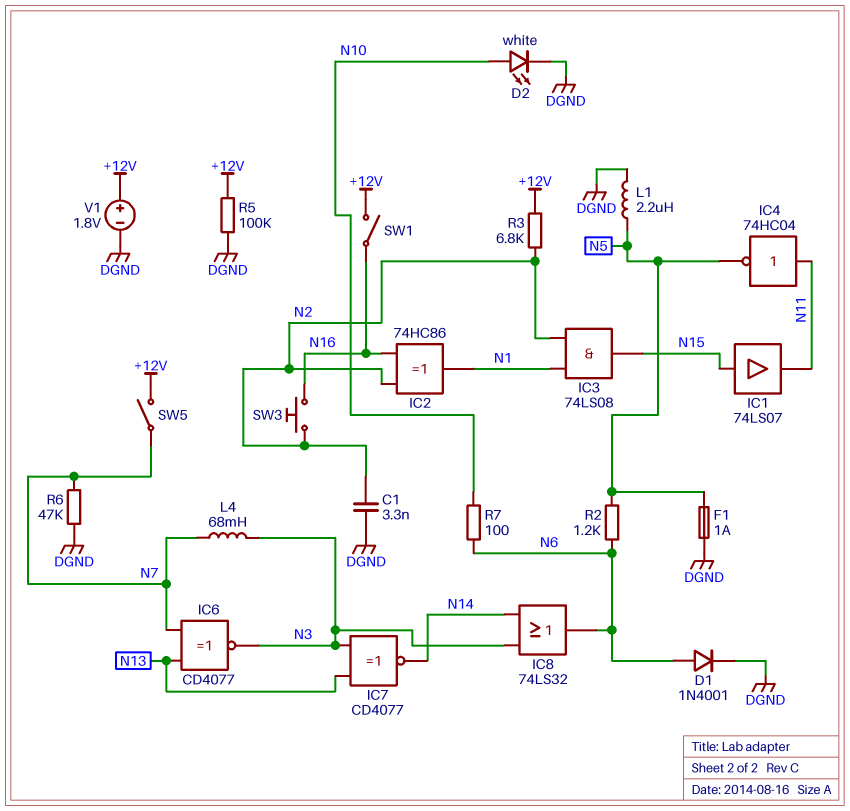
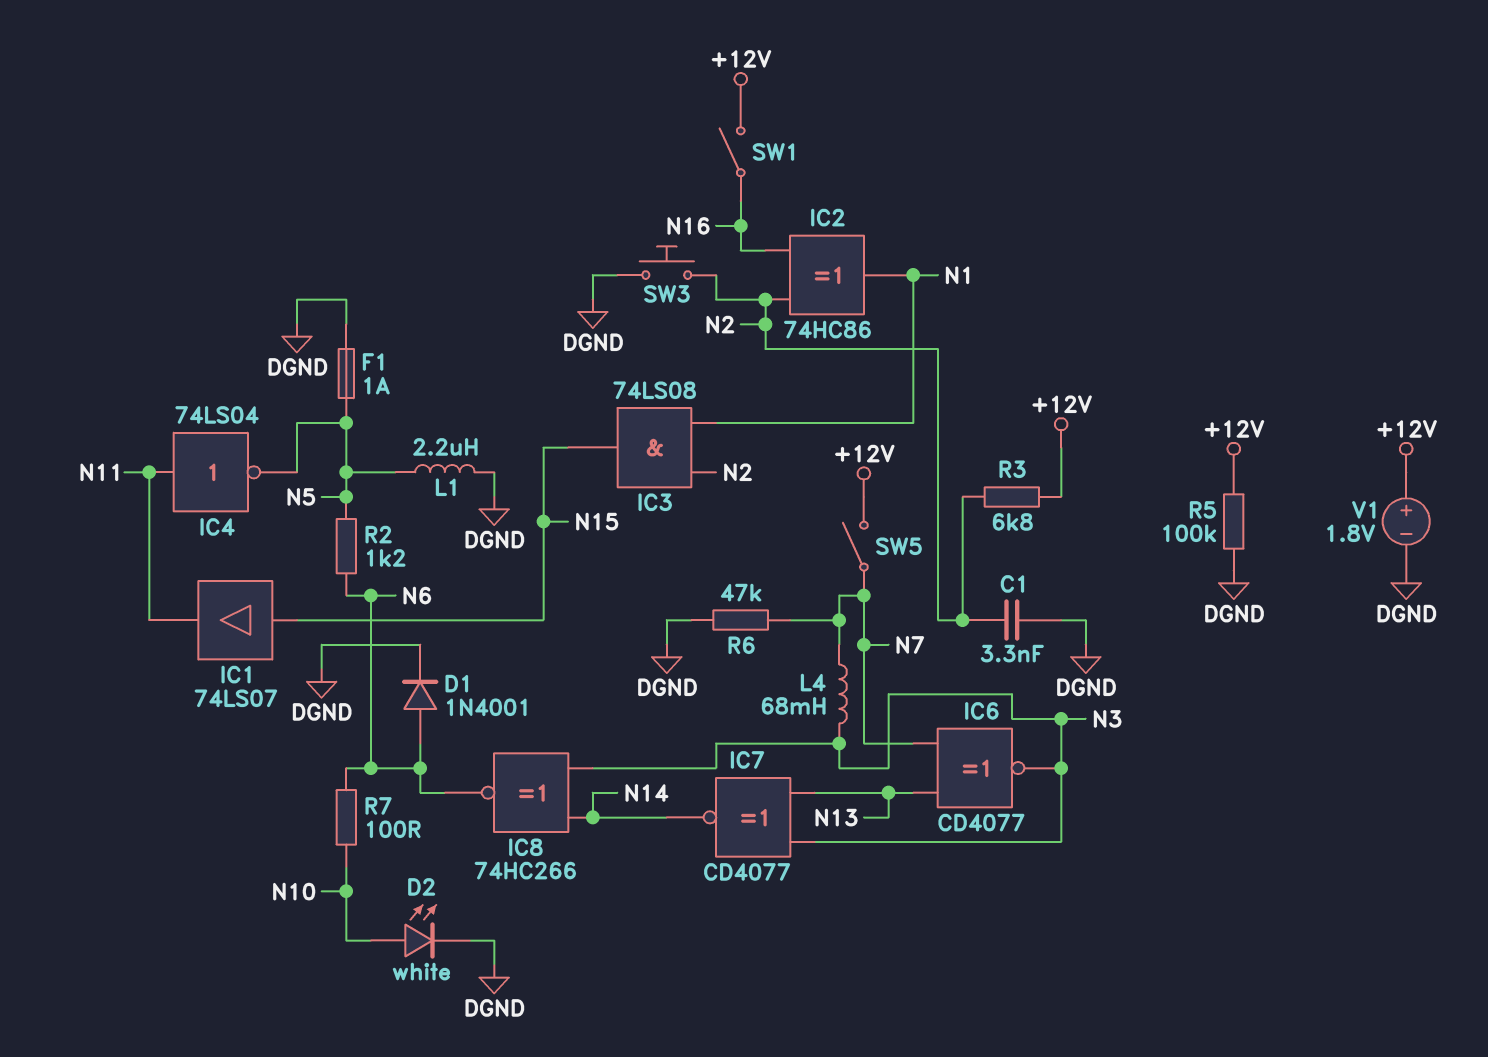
IC4: NOT 74HC04 (in N11, out N5) -> NOT 74LS04 (in N11, out N5)
IC8: OR 74LS32 (in N3, in N14, out N6) -> XNOR 74HC266 (in N3, in N14, out N6)
SW3: button (N2, N16) -> button (DGND, N2)

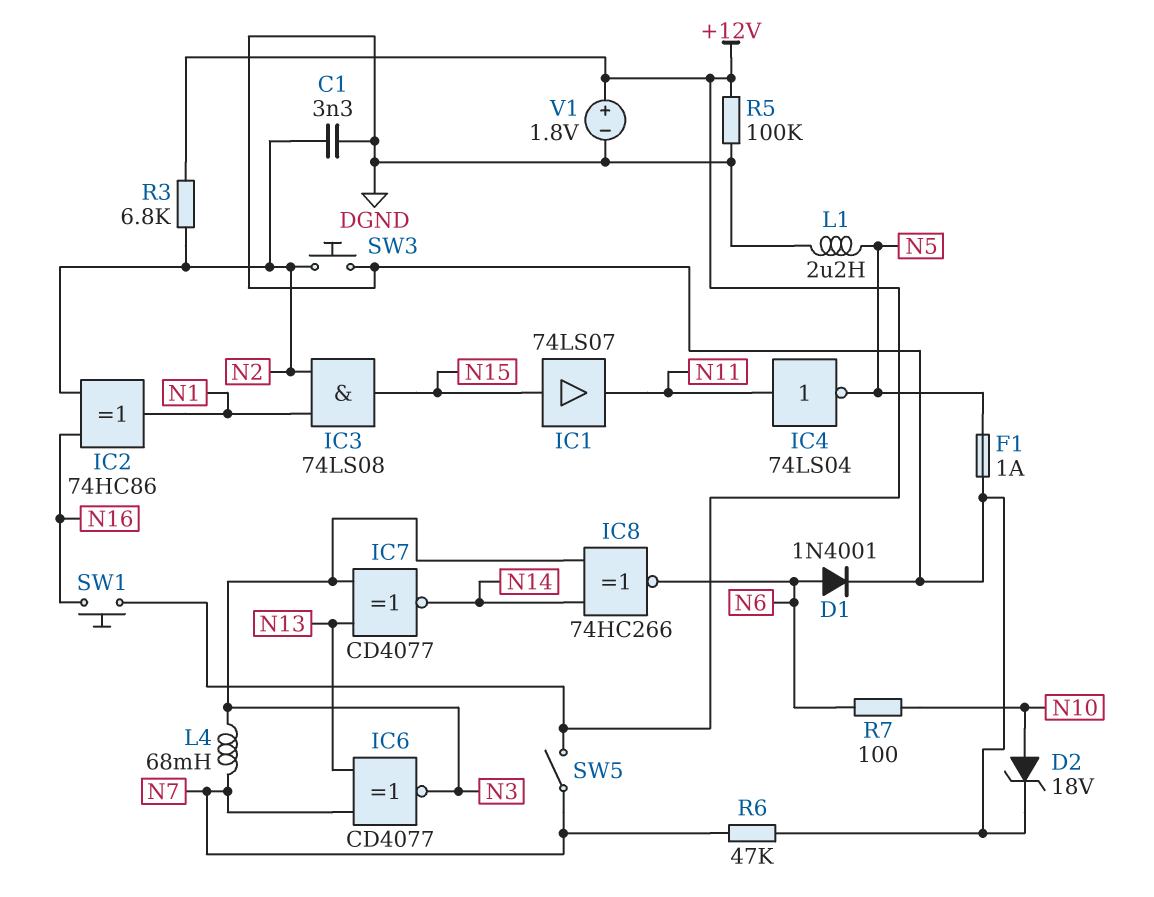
D2: LED white (A N10, K DGND) -> zener 18V (A N10, K DGND)
R2: 1.2k (N5, N6) -> none
SW1: switch (+12V, N16) -> button (+12V, N16)

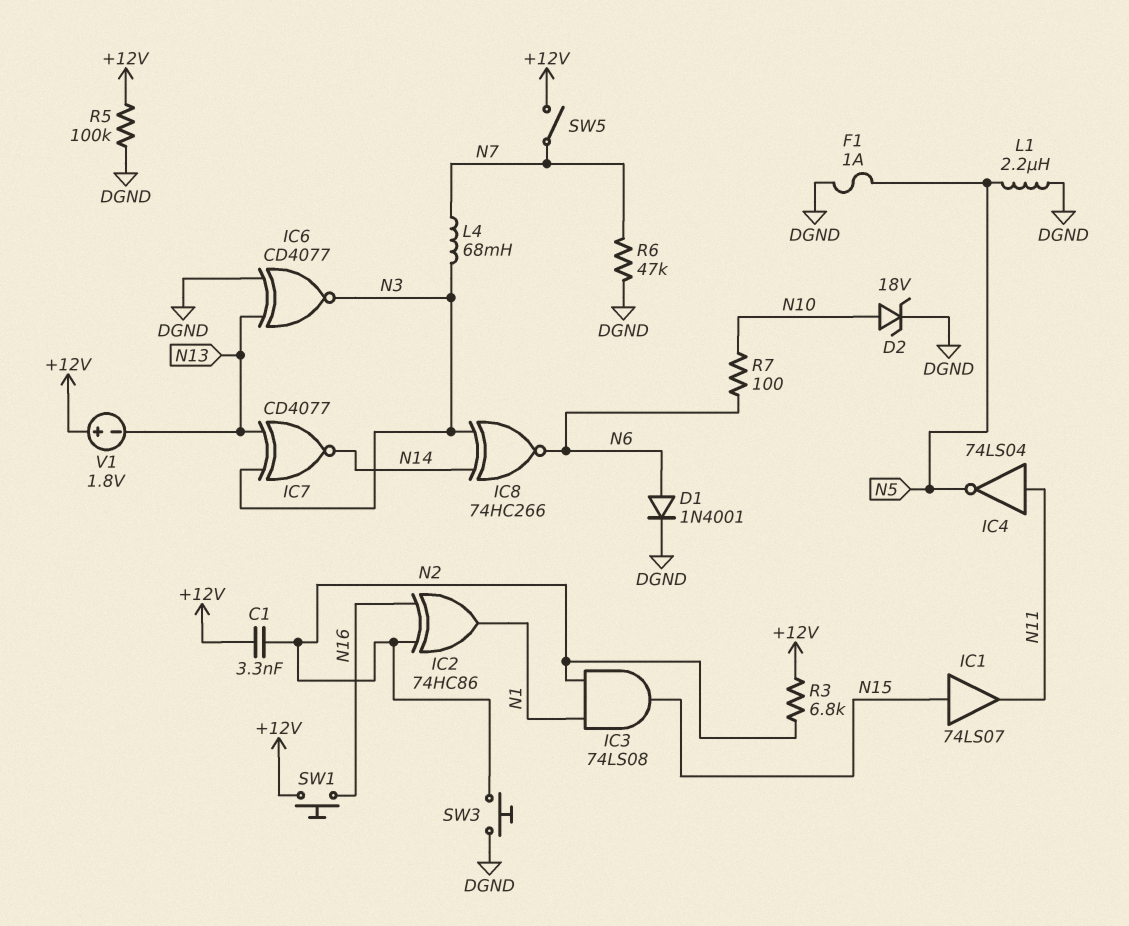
C1: 3.3nF (DGND, N2) -> 3.3nF (+12V, N2)
IC6: XNOR CD4077 (in N7, in N13, out N3) -> XNOR CD4077 (in DGND, in N13, out N3)
V1: 1.8V (plus +12V, minus DGND) -> 1.8V (plus +12V, minus N13)

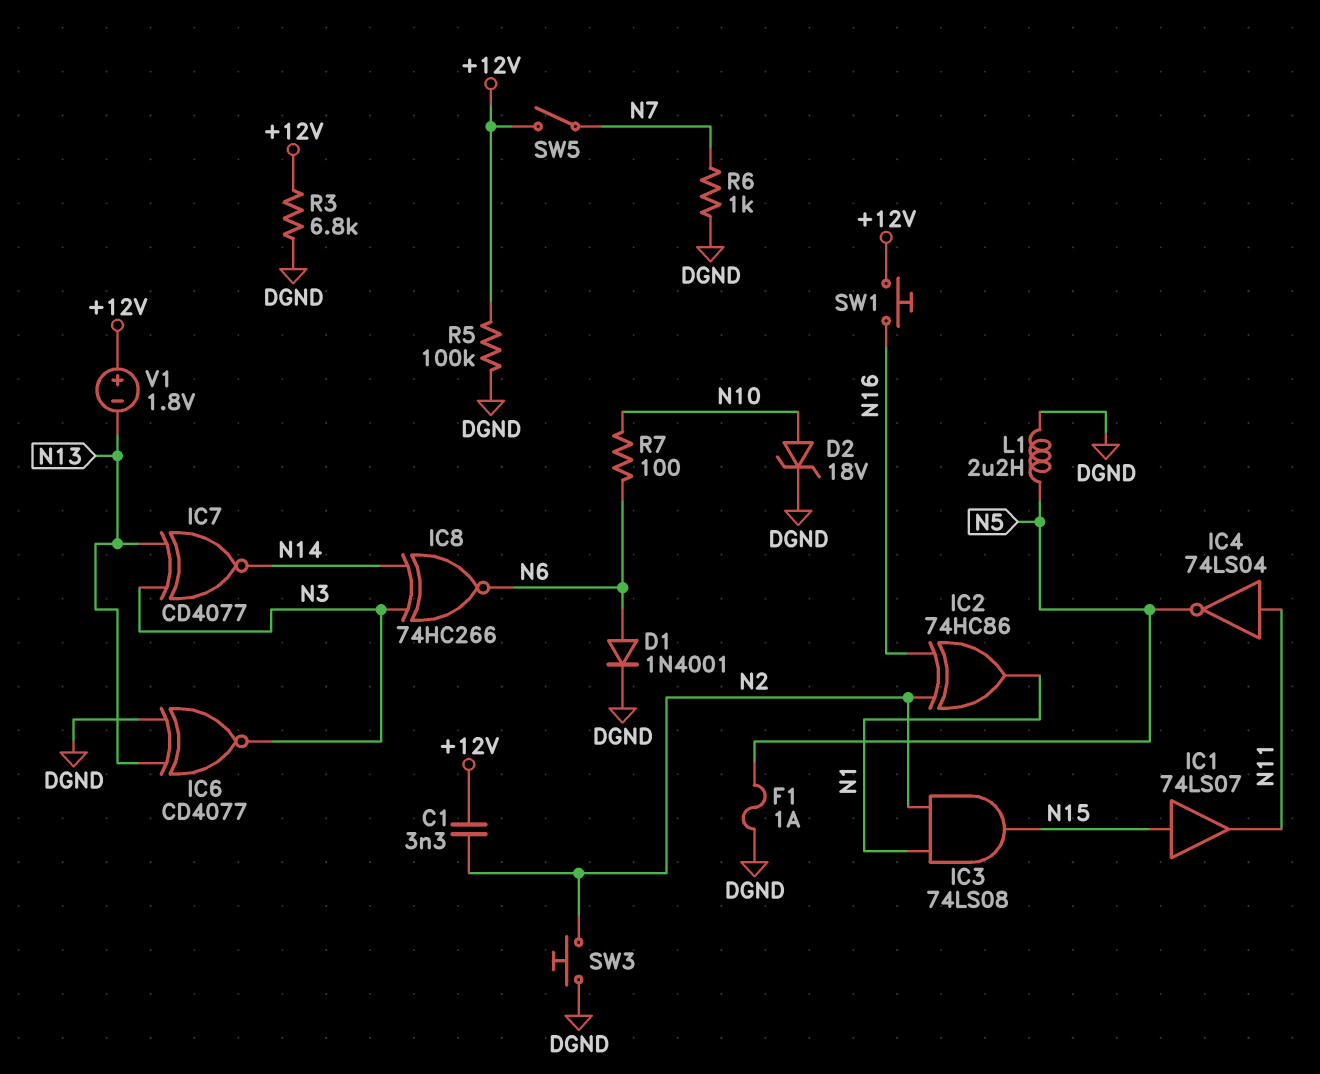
L4: 68mH (N3, N7) -> none
R3: 6.8k (+12V, N2) -> 6.8k (+12V, DGND)
R6: 47k (DGND, N7) -> 1k (DGND, N7)

